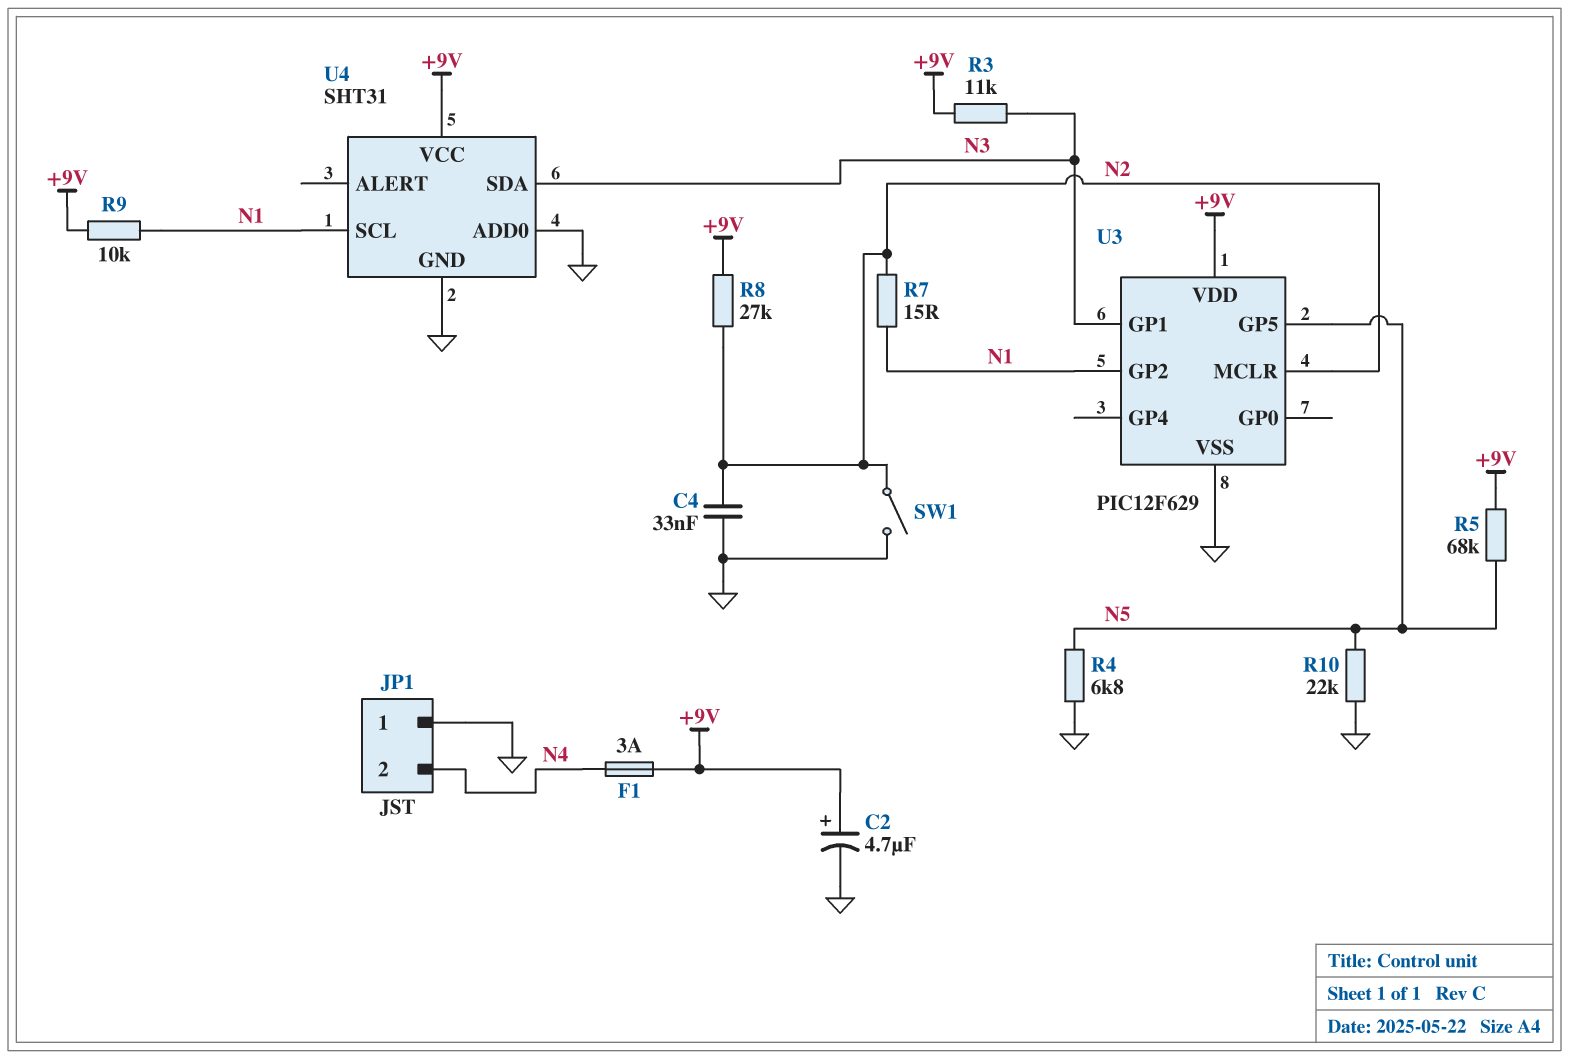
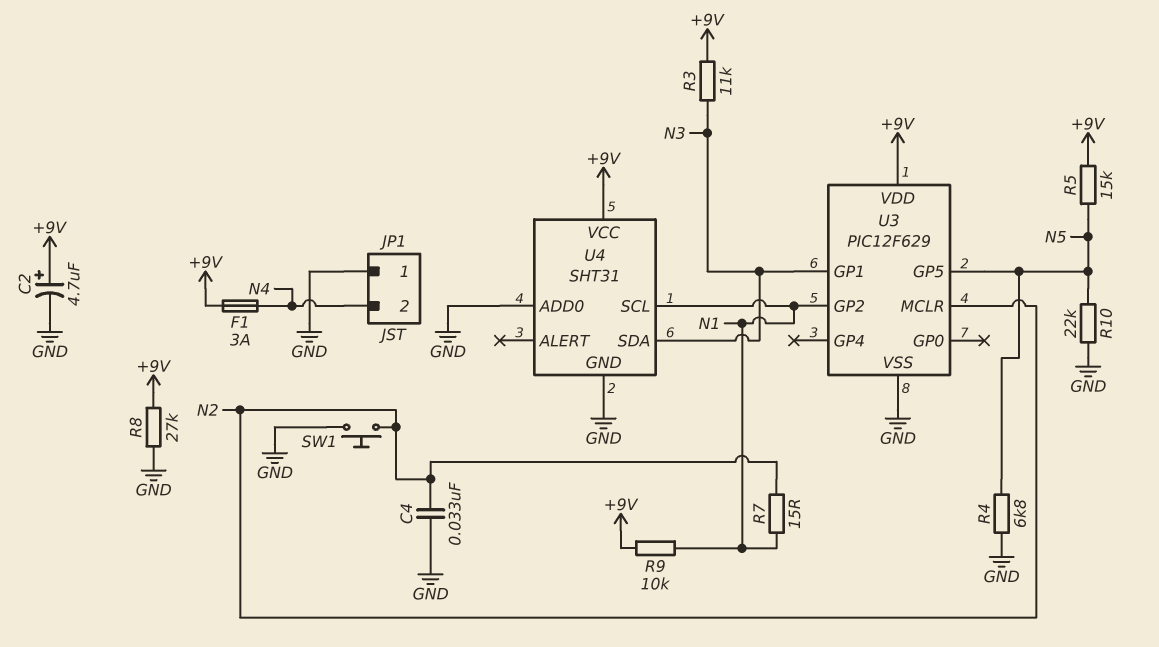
R5: 68k (+9V, N5) -> 15k (+9V, N5)
R8: 27k (+9V, N2) -> 27k (+9V, GND)
SW1: switch (GND, N2) -> button (GND, N2)

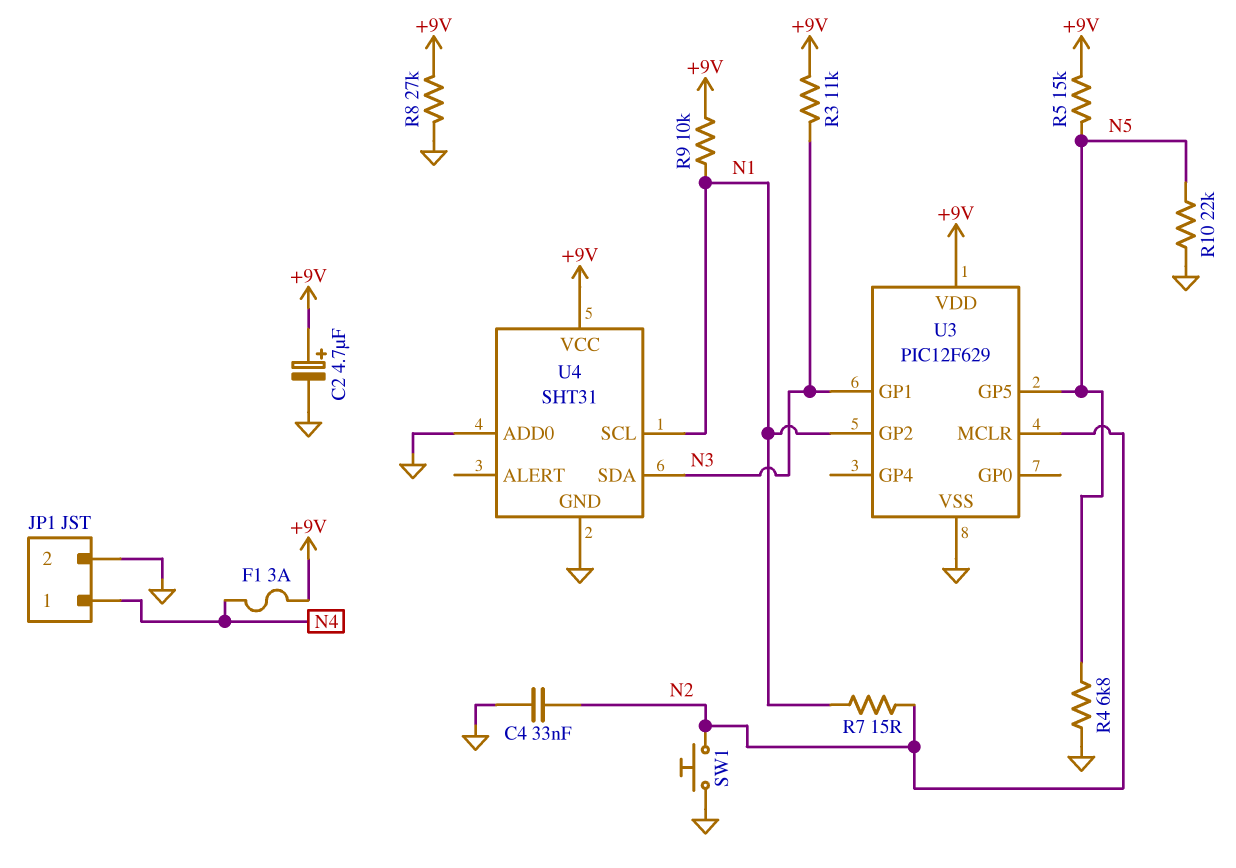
JP1 pin 1: GND -> N4
JP1 pin 2: N4 -> GND

